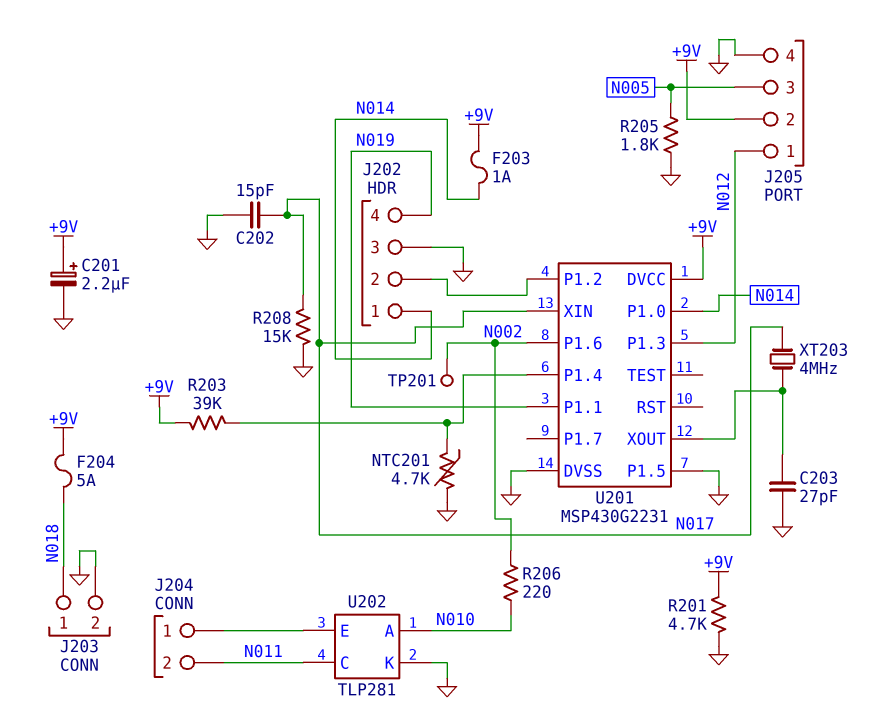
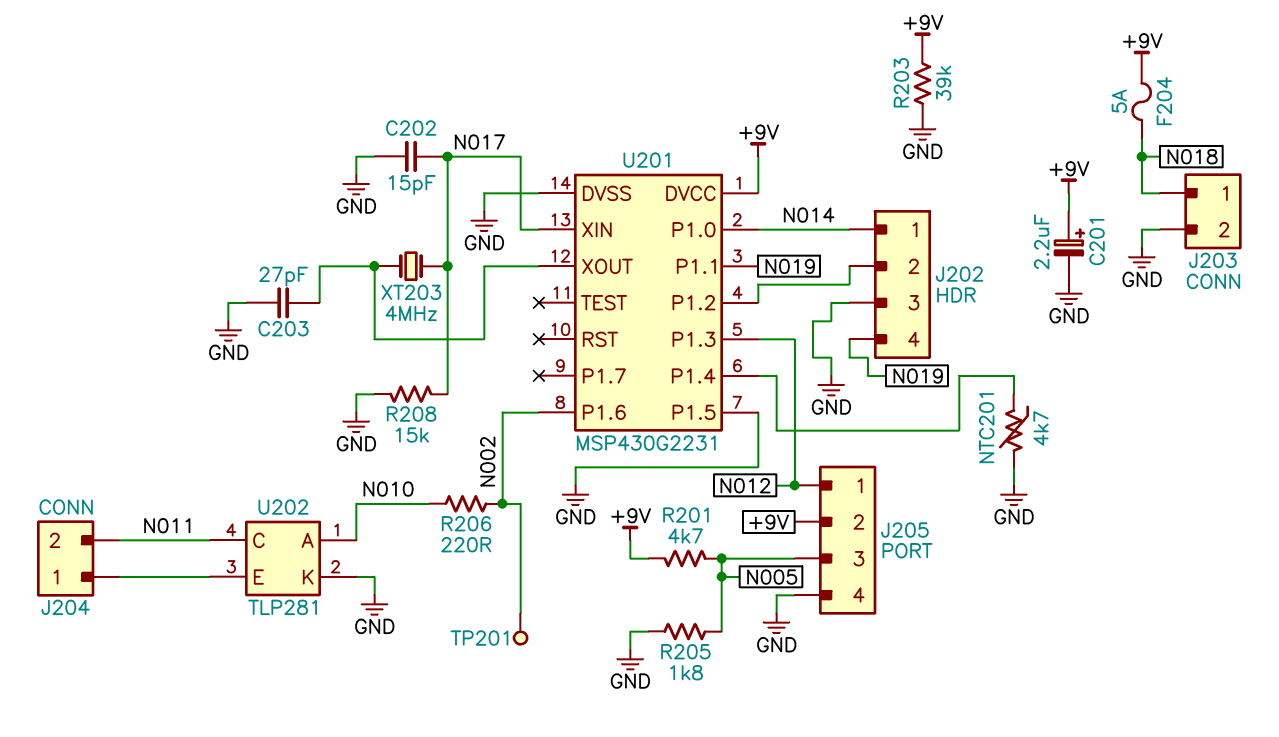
F203: 1A (+9V, N014) -> none
R201: 4.7k (+9V, GND) -> 4.7k (+9V, N005)
R203: 39k (+9V, U201/P1.4) -> 39k (+9V, GND)

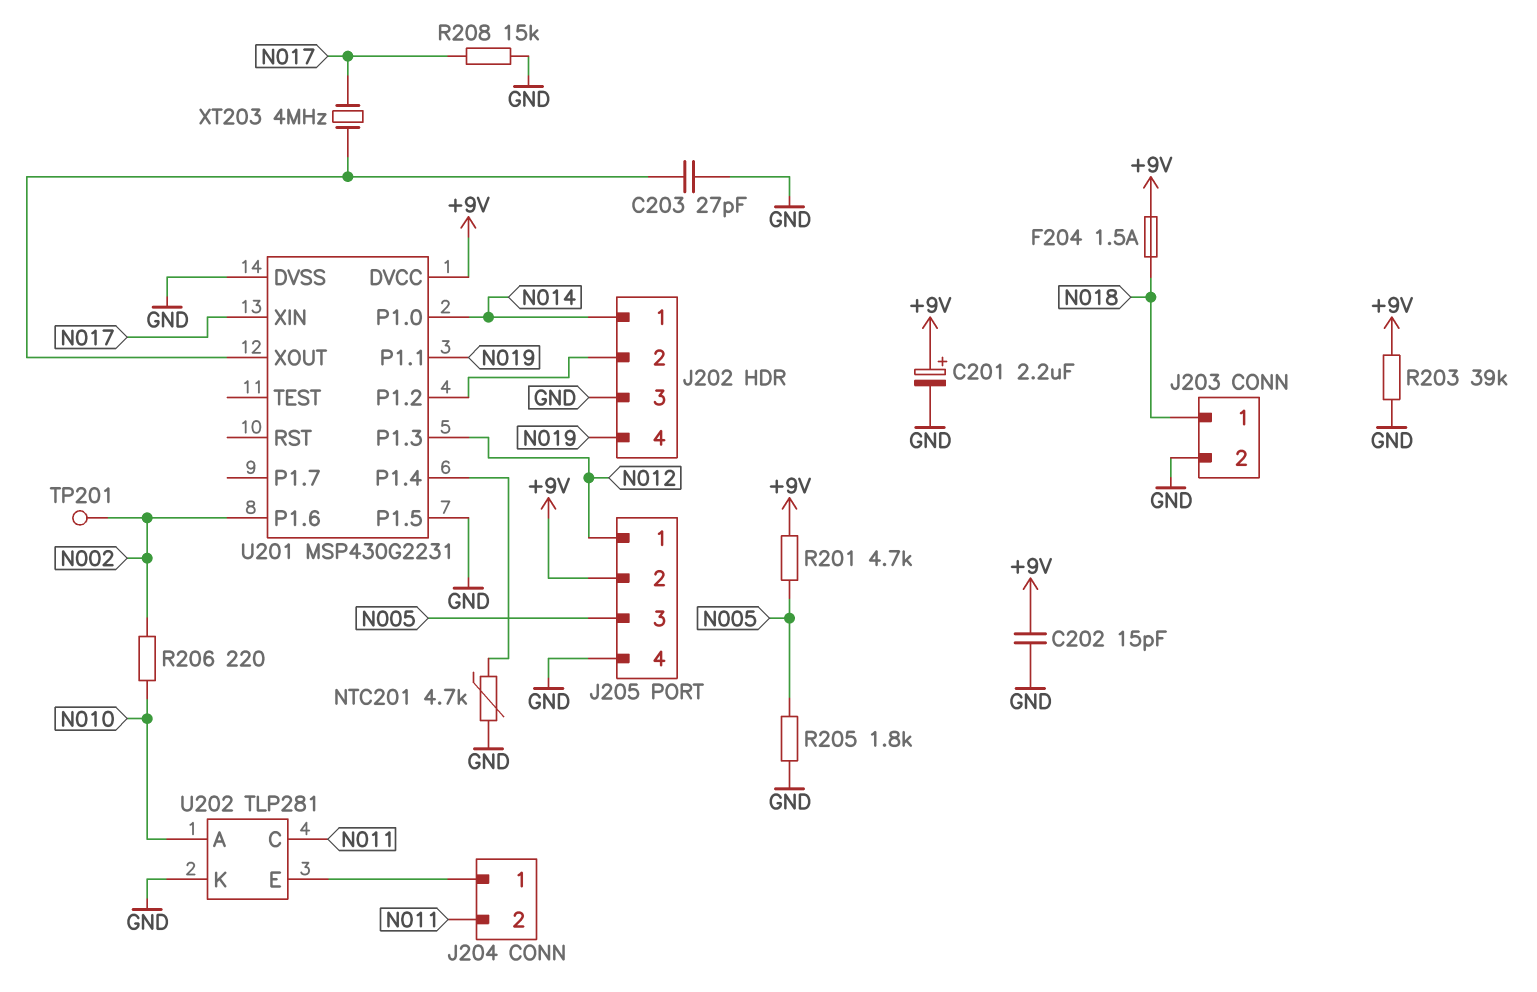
C202: 15pF (GND, N017) -> 15pF (+9V, GND)
F204: 5A (+9V, N018) -> 1.5A (+9V, N018)

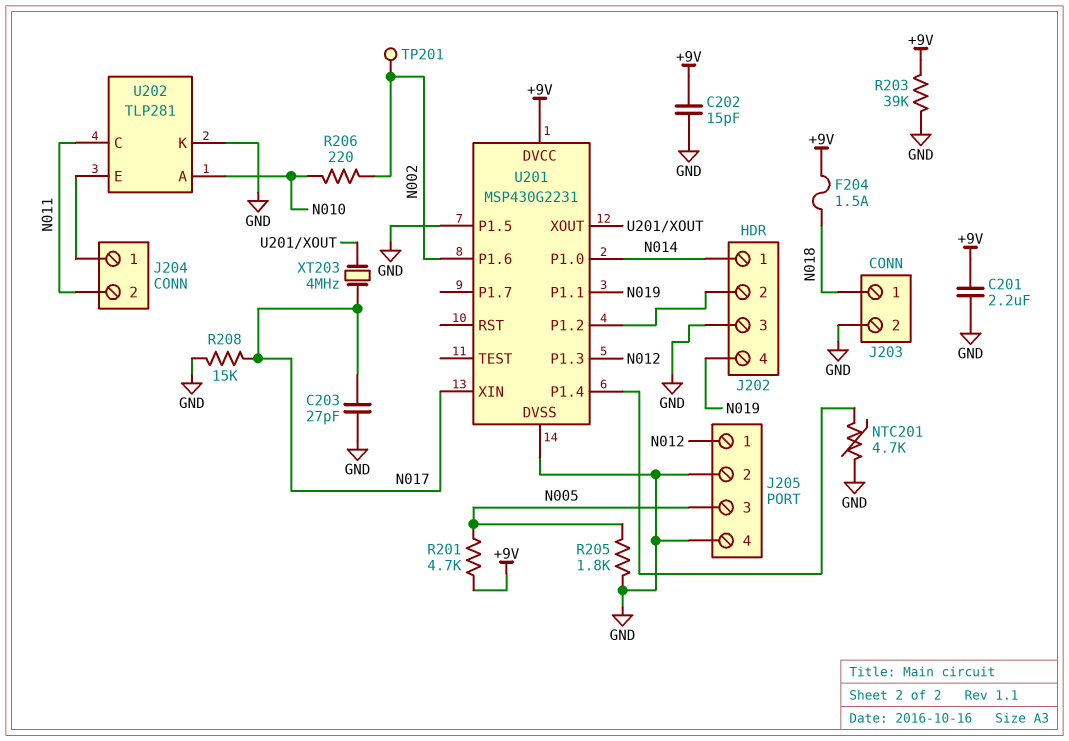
C201: 2.2uF (plus +9V, minus GND) -> 2.2uF (+9V, GND)
C203: 27pF (GND, U201/XOUT) -> 27pF (GND, N017)
J205 pin 2: +9V -> GND

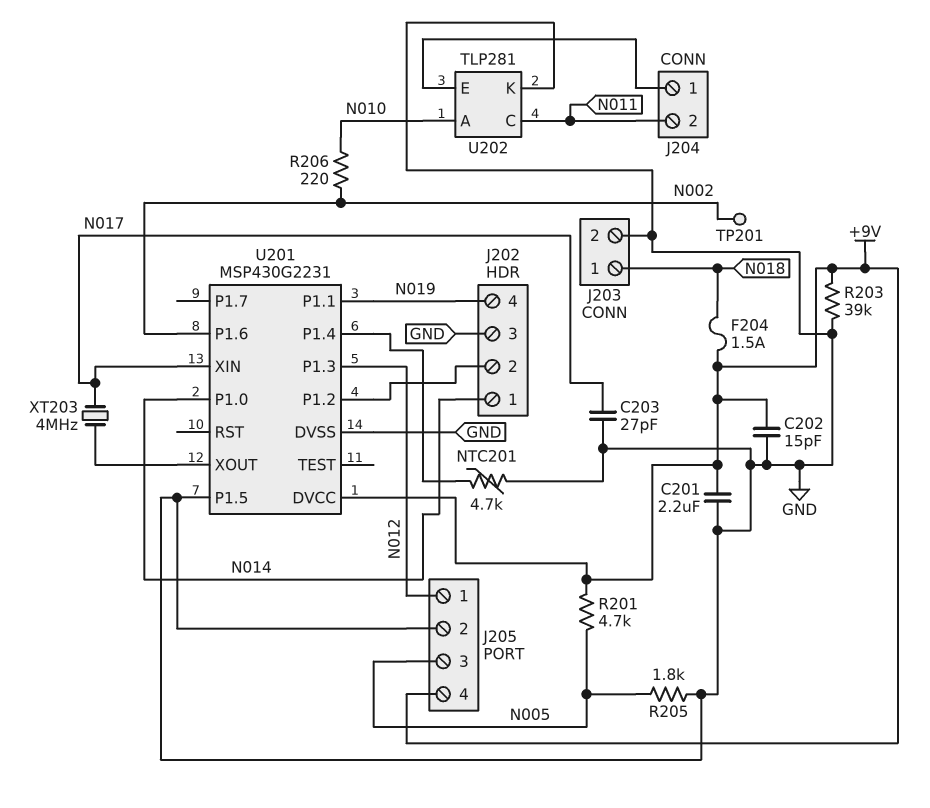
J205 pin 4: GND -> +9V
R208: 15k (GND, N017) -> none

